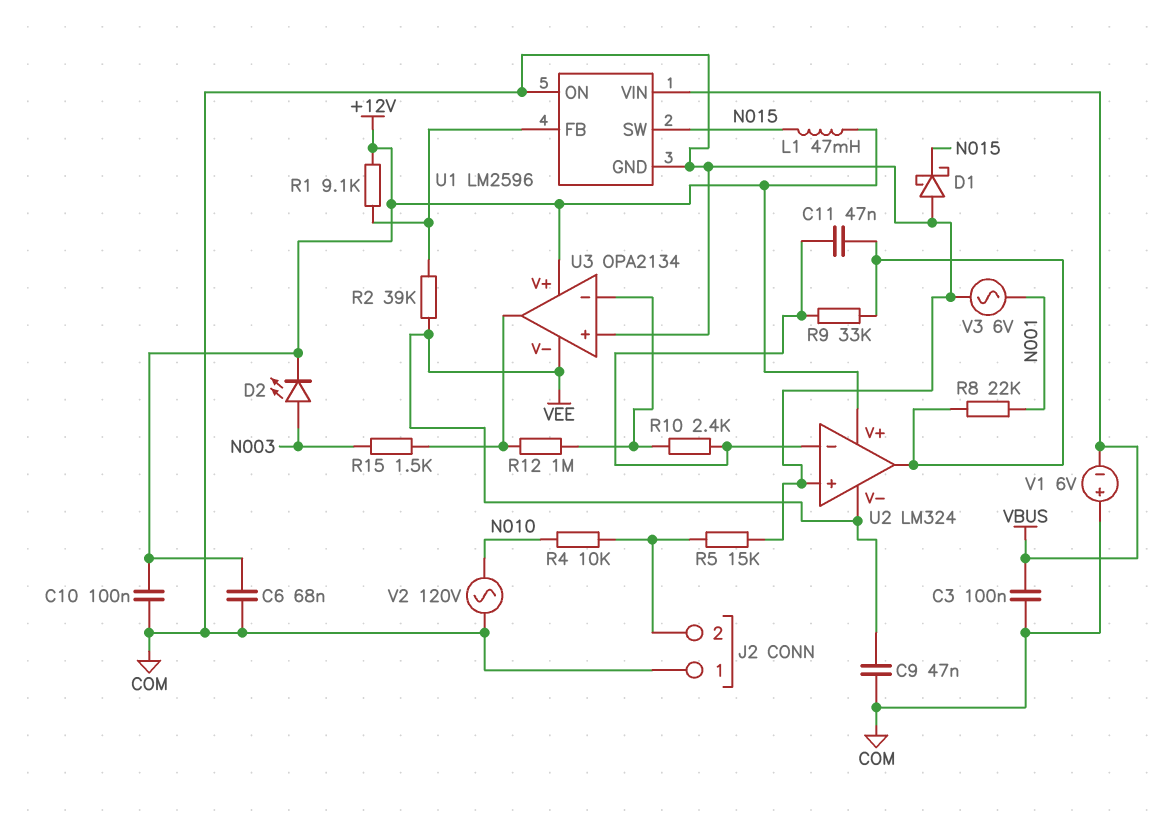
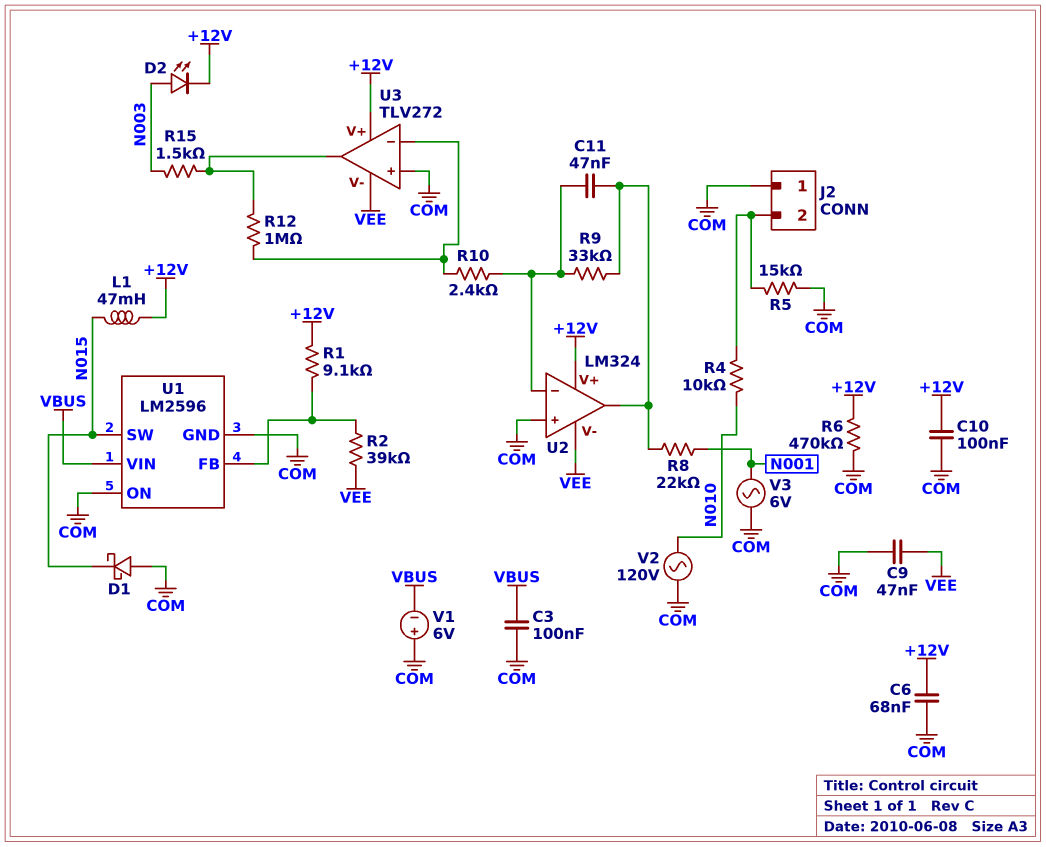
R6: none -> 470k (+12V, COM)
U3: OPA2134 -> TLV272

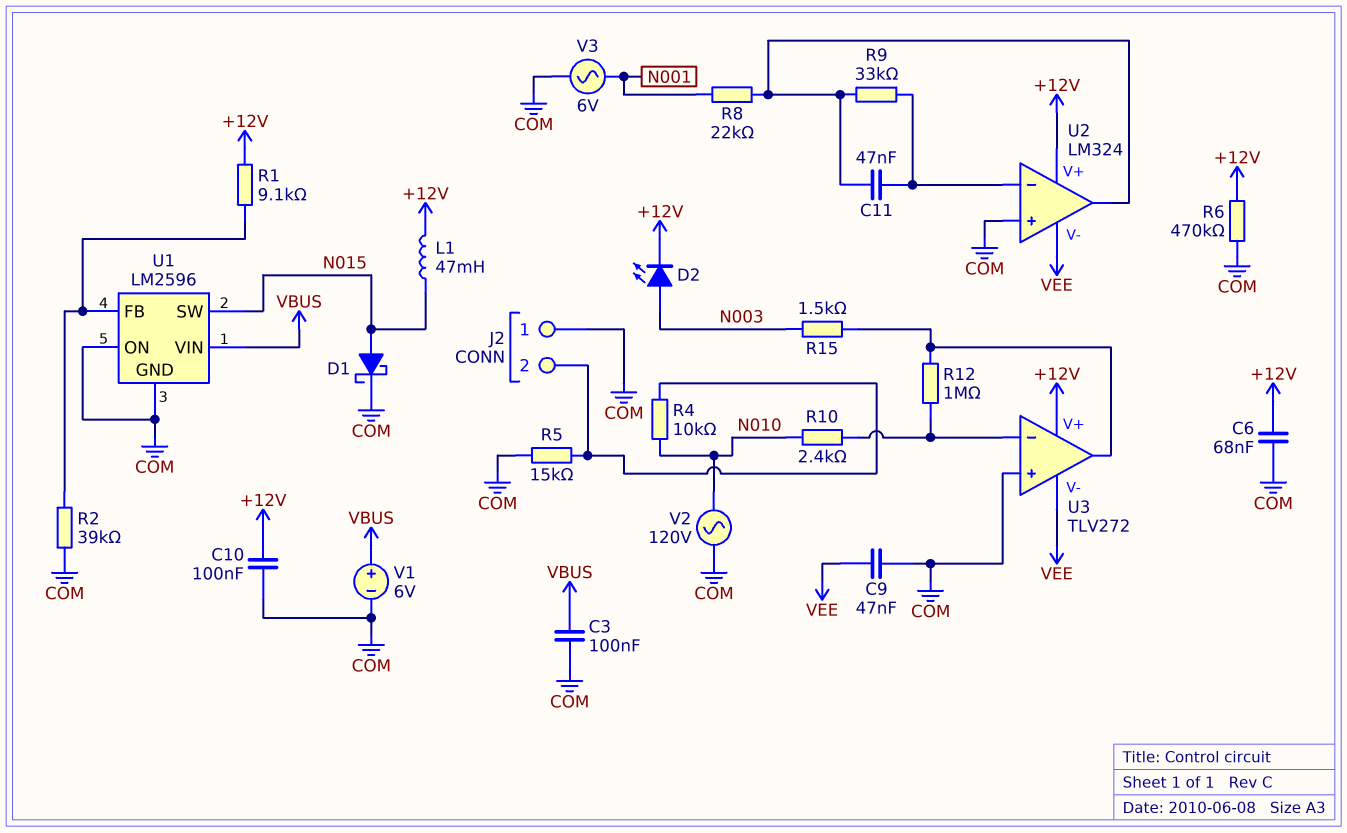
D1: schottky (A COM, K N015) -> schottky (A N015, K COM)
R2: 39k (U1/FB, VEE) -> 39k (COM, U1/FB)
R10: 2.4k (U2/in-, U3/in-) -> 2.4k (N010, U3/in-)
V1: 6V (plus COM, minus VBUS) -> 6V (plus VBUS, minus COM)

